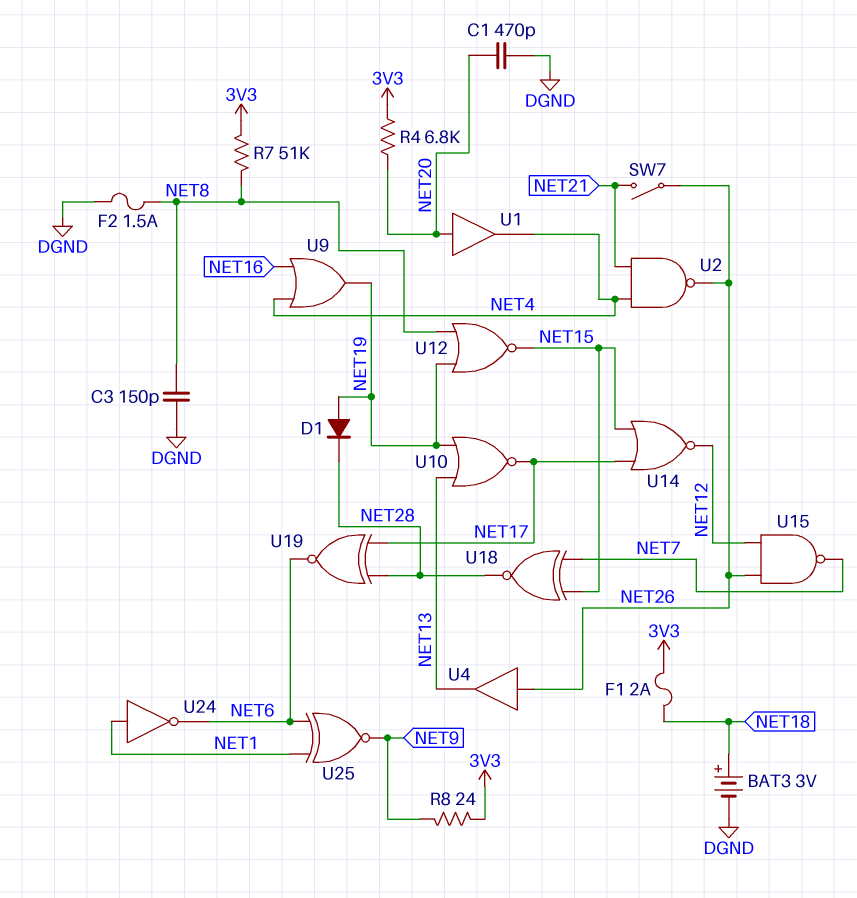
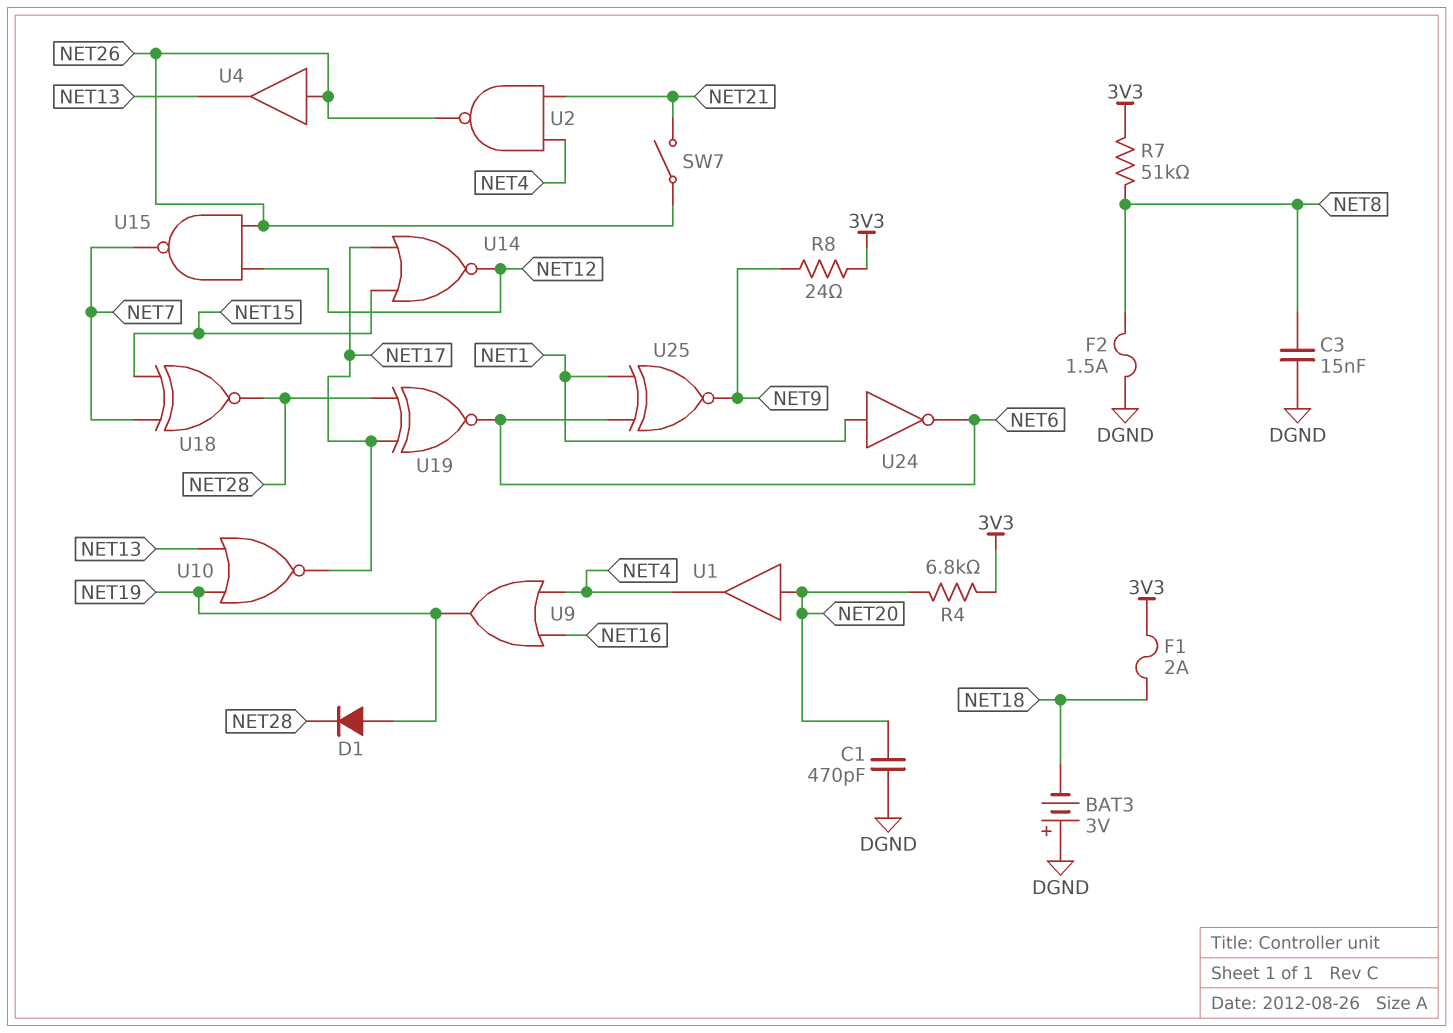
BAT3: 3V (plus NET18, minus DGND) -> 3V (plus DGND, minus NET18)
C3: 150pF (DGND, NET8) -> 15nF (DGND, NET8)
U12: NOR (in NET8, in NET19, out NET15) -> none

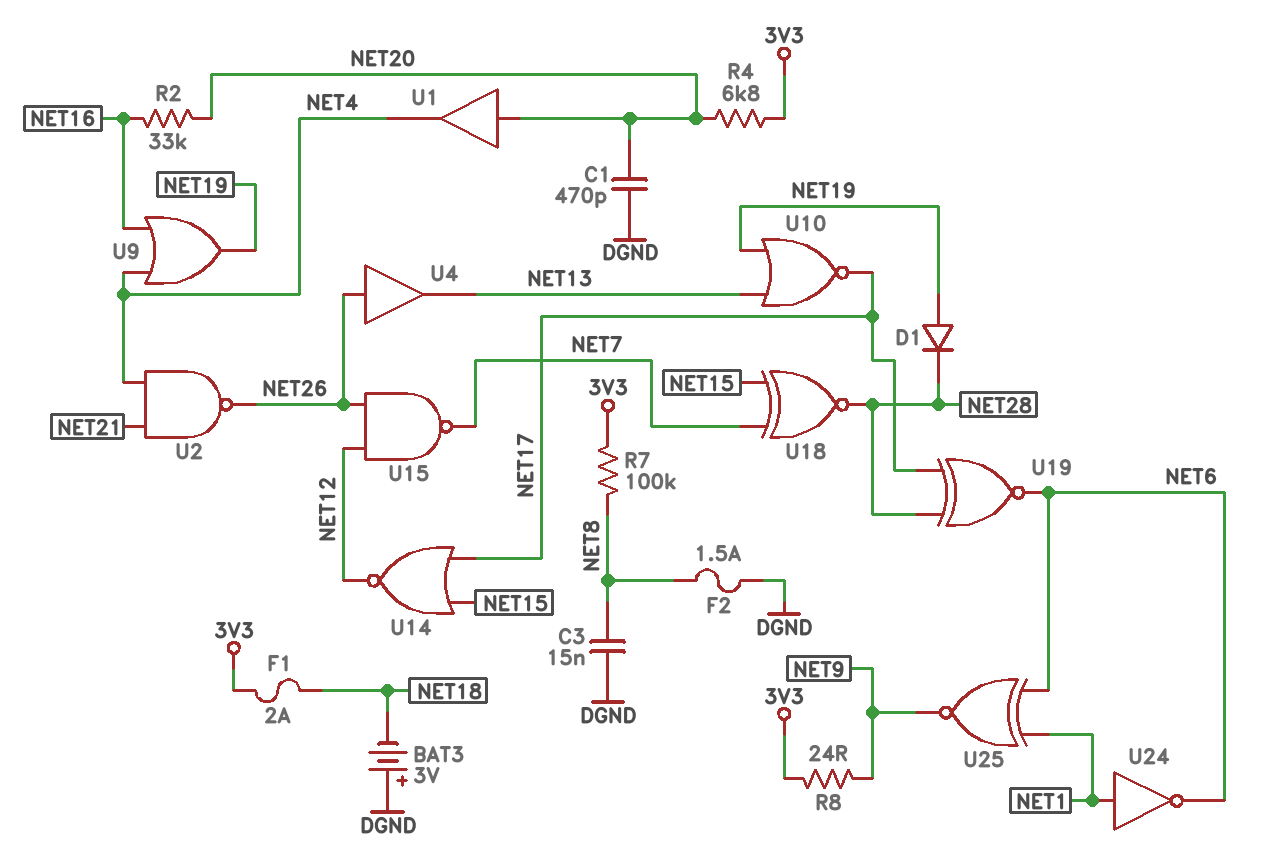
R2: none -> 33k (NET16, NET20)
R7: 51k (3V3, NET8) -> 100k (3V3, NET8)
SW7: switch (NET21, NET26) -> none

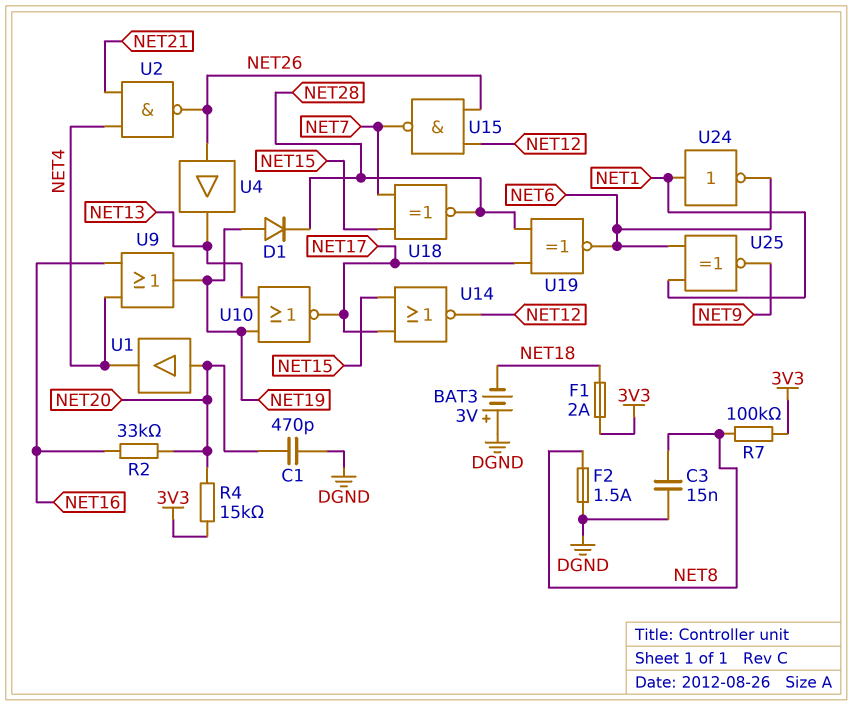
R4: 6.8k (3V3, NET20) -> 15k (3V3, NET20)
R8: 24 (3V3, NET9) -> none

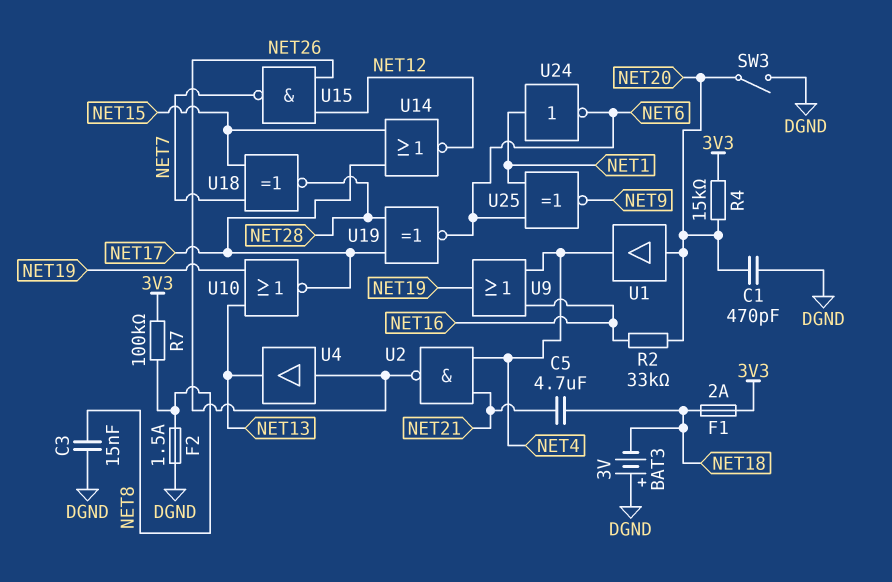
C5: none -> 4.7uF (NET18, NET21)
D1: diode (A NET19, K NET28) -> none
SW3: none -> switch (DGND, NET20)

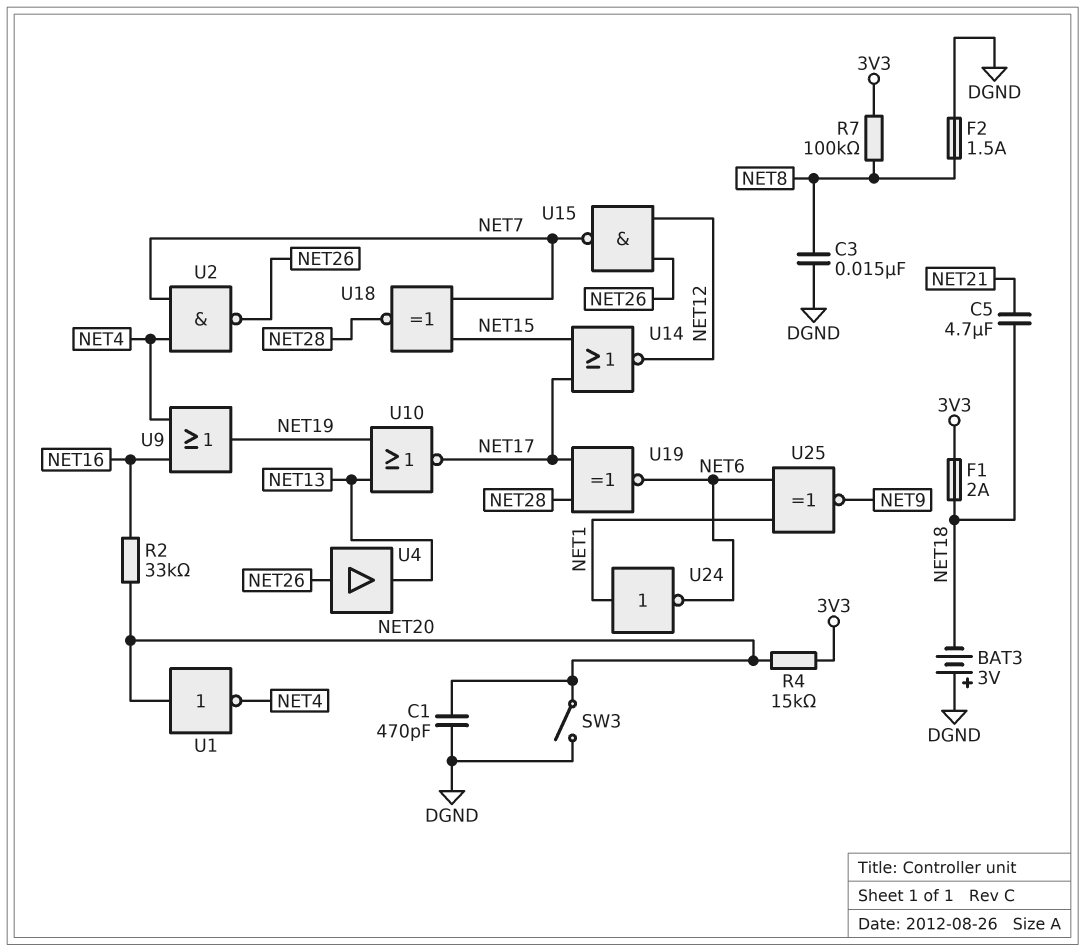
U1: buffer (in NET20, out NET4) -> NOT (in NET20, out NET4)
U2: NAND (in NET4, in NET21, out NET26) -> NAND (in NET4, in NET7, out NET26)

